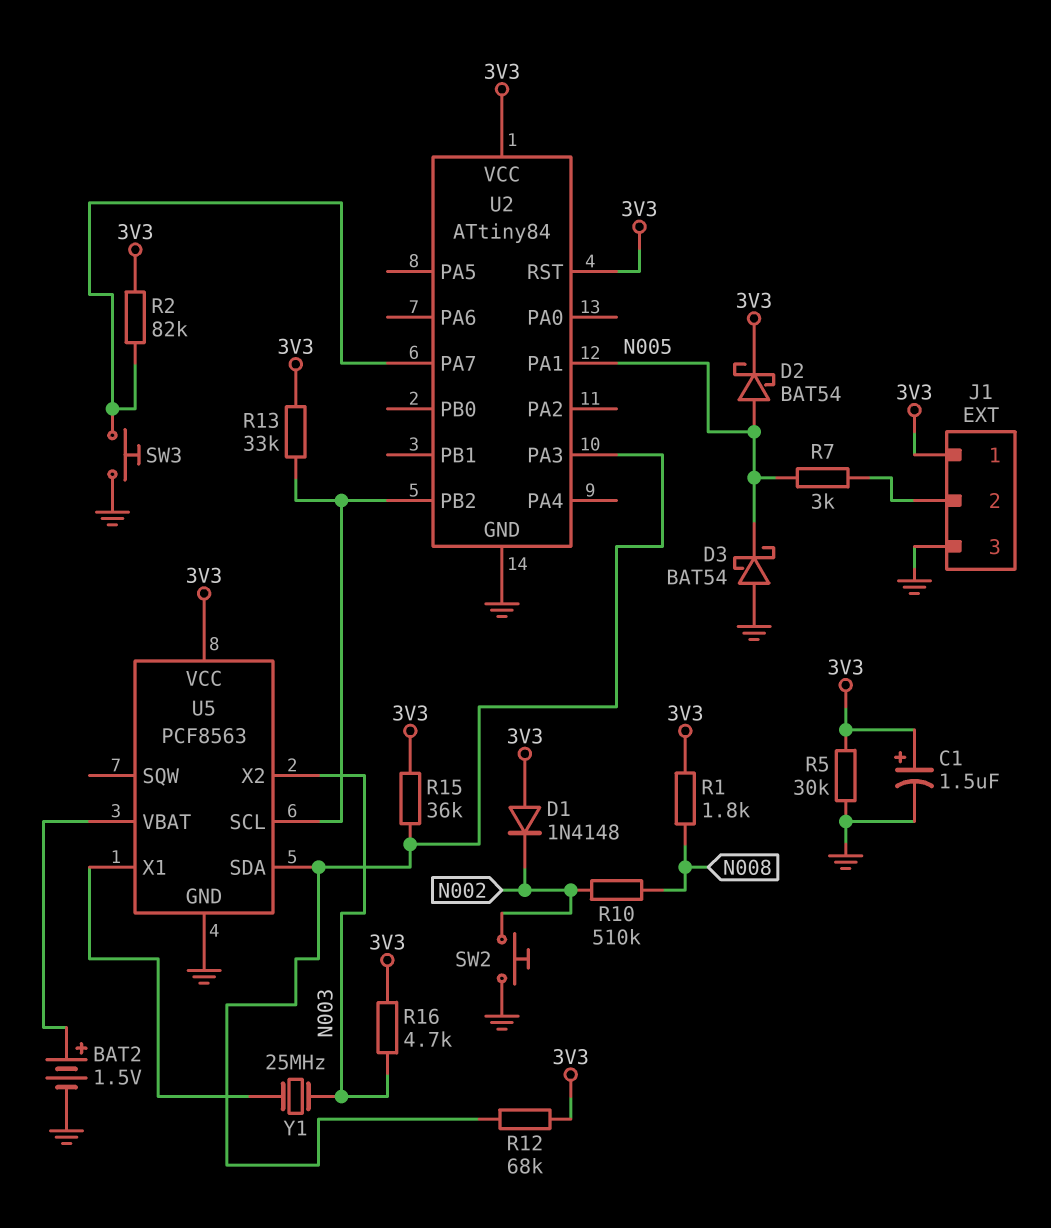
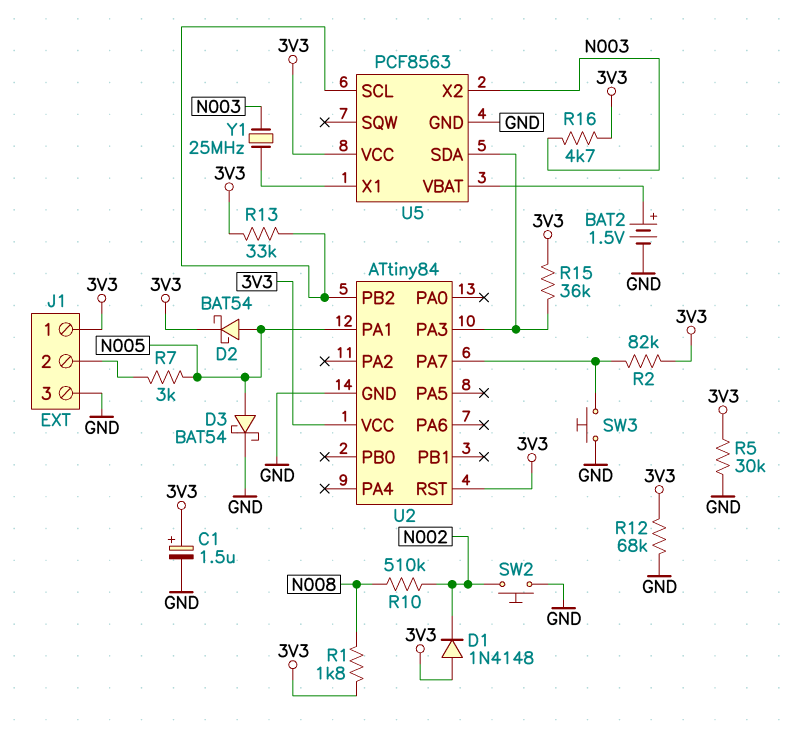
D3: schottky BAT54 (A GND, K N005) -> schottky BAT54 (A N005, K GND)
R12: 68k (3V3, U2/PA3) -> 68k (3V3, GND)

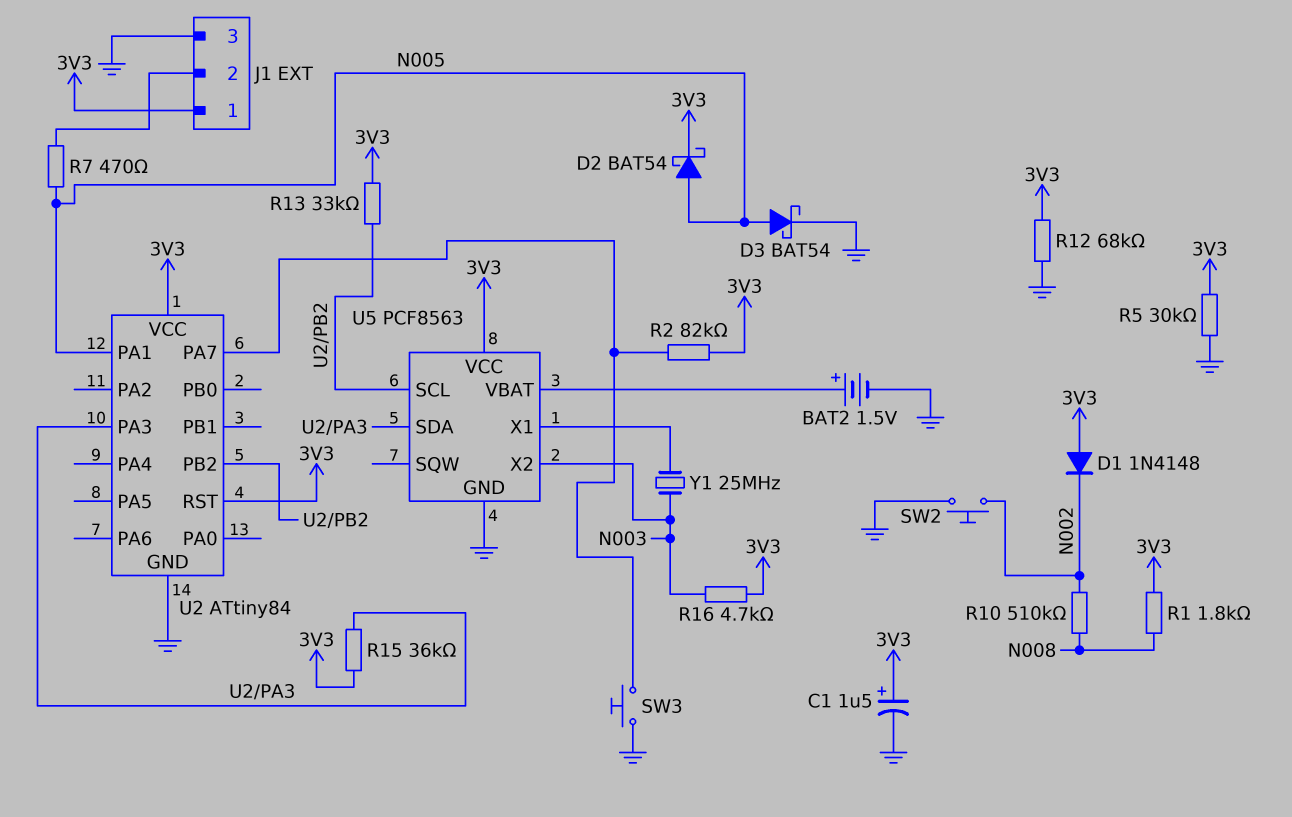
R7: 3k (J1/2, N005) -> 470 (J1/2, N005)

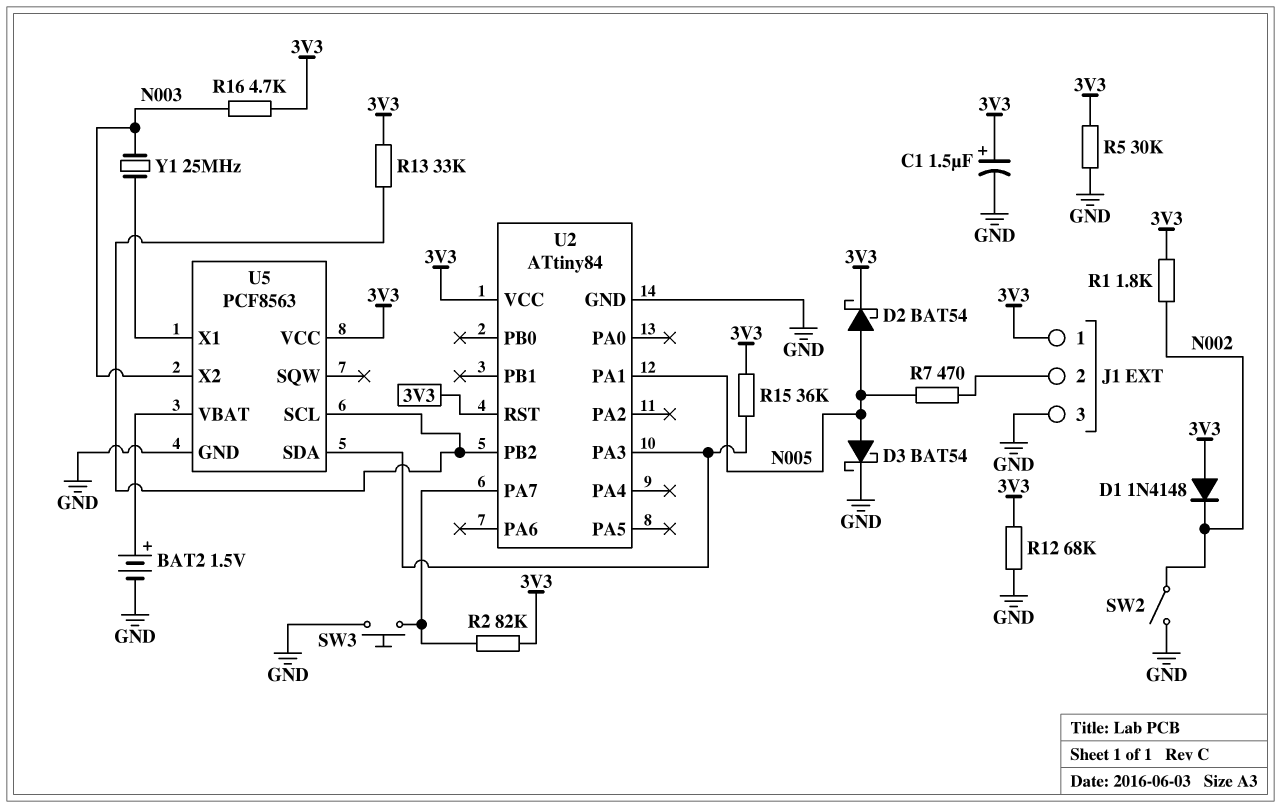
R1: 1.8k (3V3, N008) -> 1.8k (3V3, N002)
R10: 510k (N002, N008) -> none
SW2: button (GND, N002) -> switch (GND, N002)

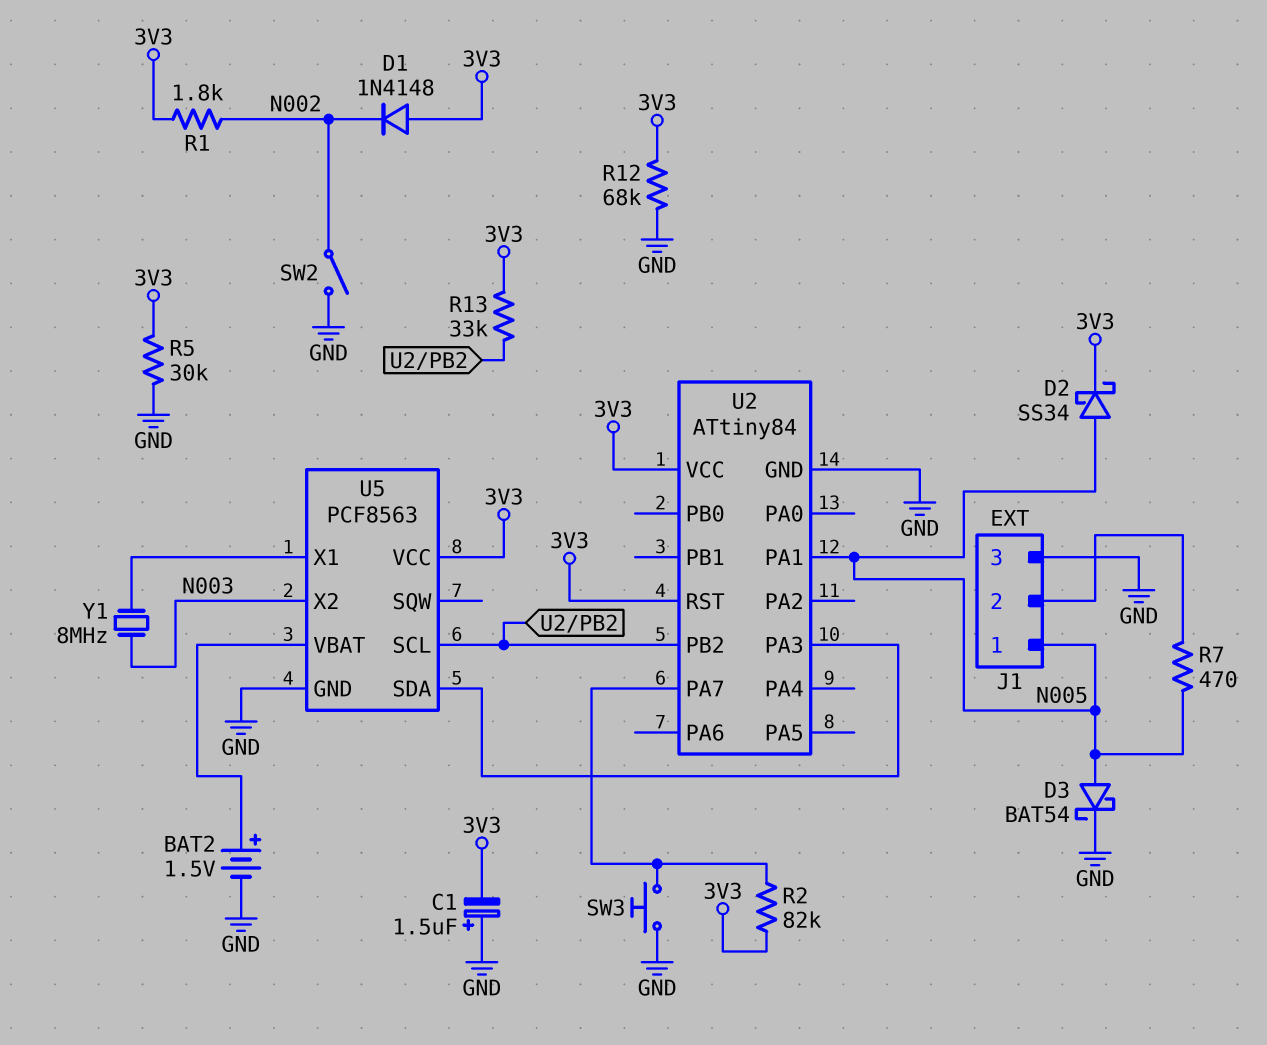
C1: 1.5uF (plus 3V3, minus GND) -> 1.5uF (plus GND, minus 3V3)
D2: schottky BAT54 (A N005, K 3V3) -> schottky SS34 (A N005, K 3V3)
J1 pin 1: 3V3 -> N005
R15: 36k (3V3, U2/PA3) -> none
R16: 4.7k (3V3, N003) -> none
Y1: 25MHz (N003, U5/X1) -> 8MHz (N003, U5/X1)

